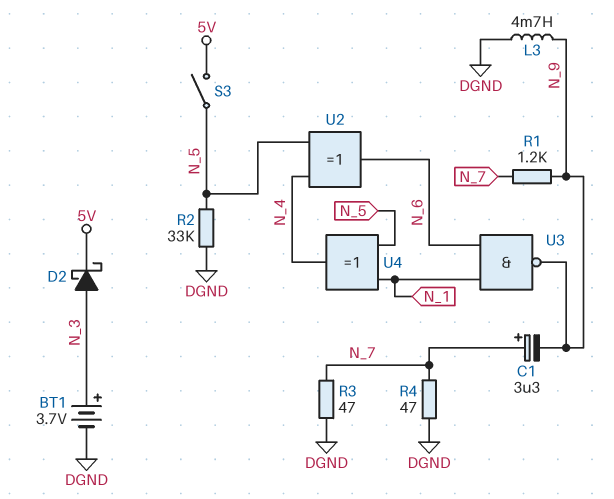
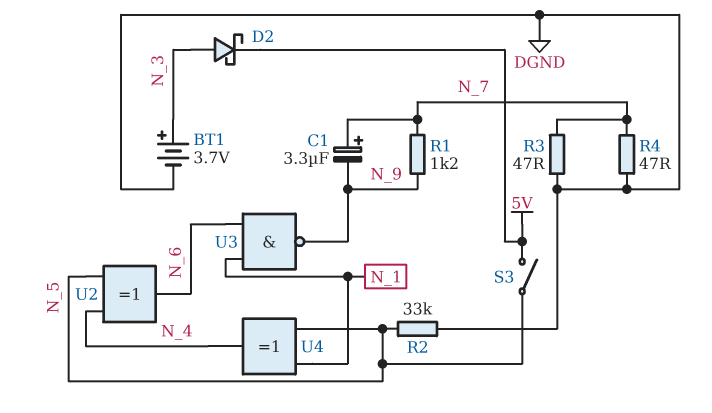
L3: 4.7mH (DGND, N_9) -> none

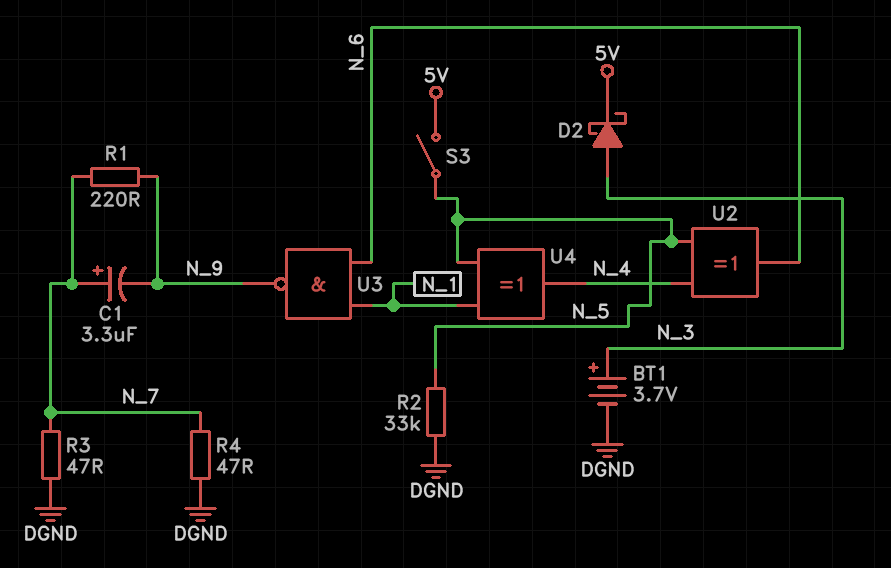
R1: 1.2k (N_7, N_9) -> 220 (N_7, N_9)

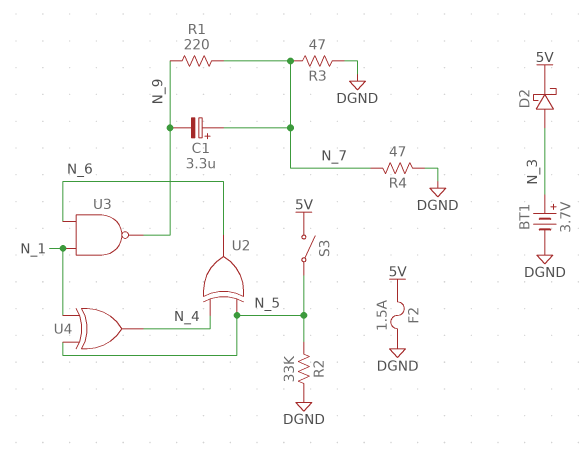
F2: none -> 1.5A (5V, DGND)

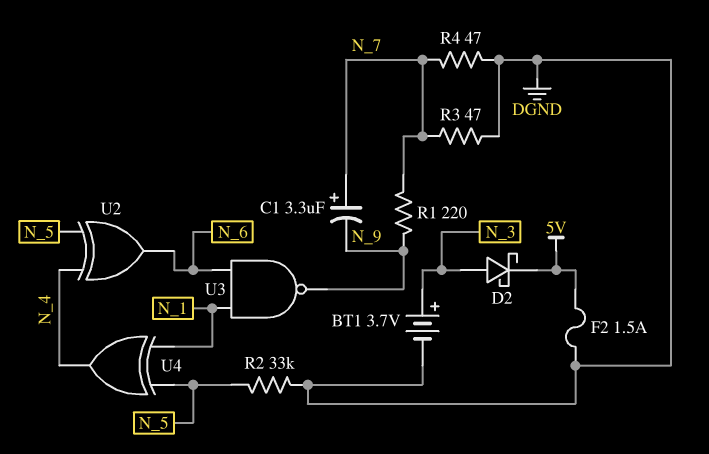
S3: switch (5V, N_5) -> none

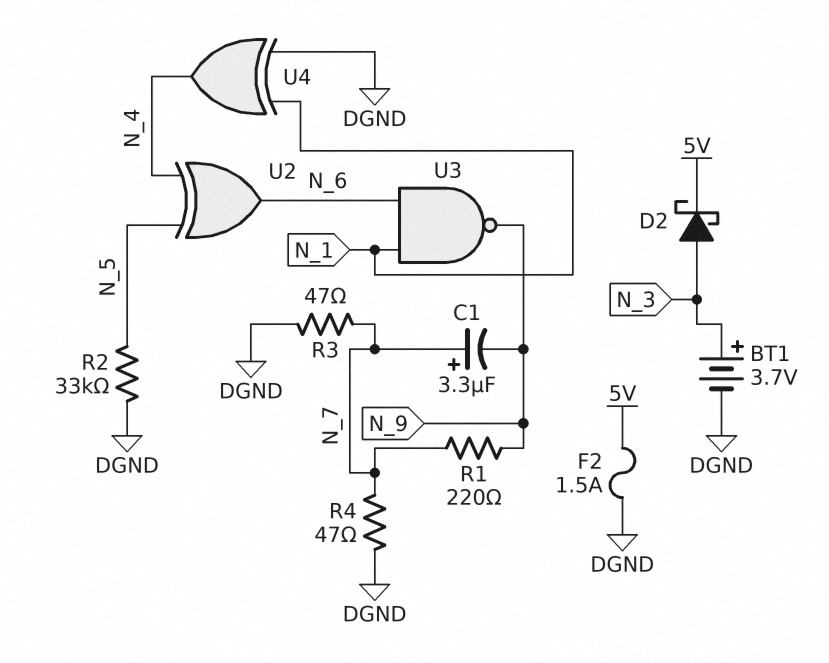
U4: XOR (in N_1, in N_5, out N_4) -> XOR (in DGND, in N_1, out N_4)

